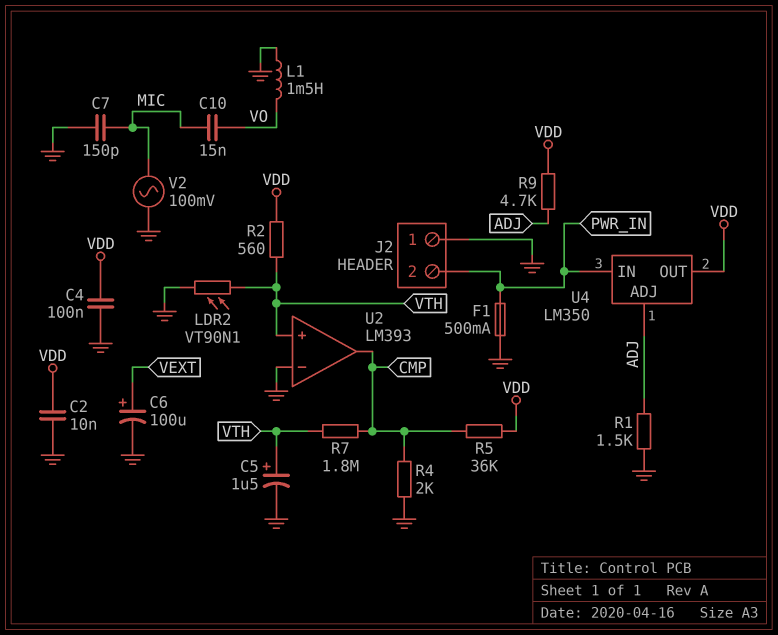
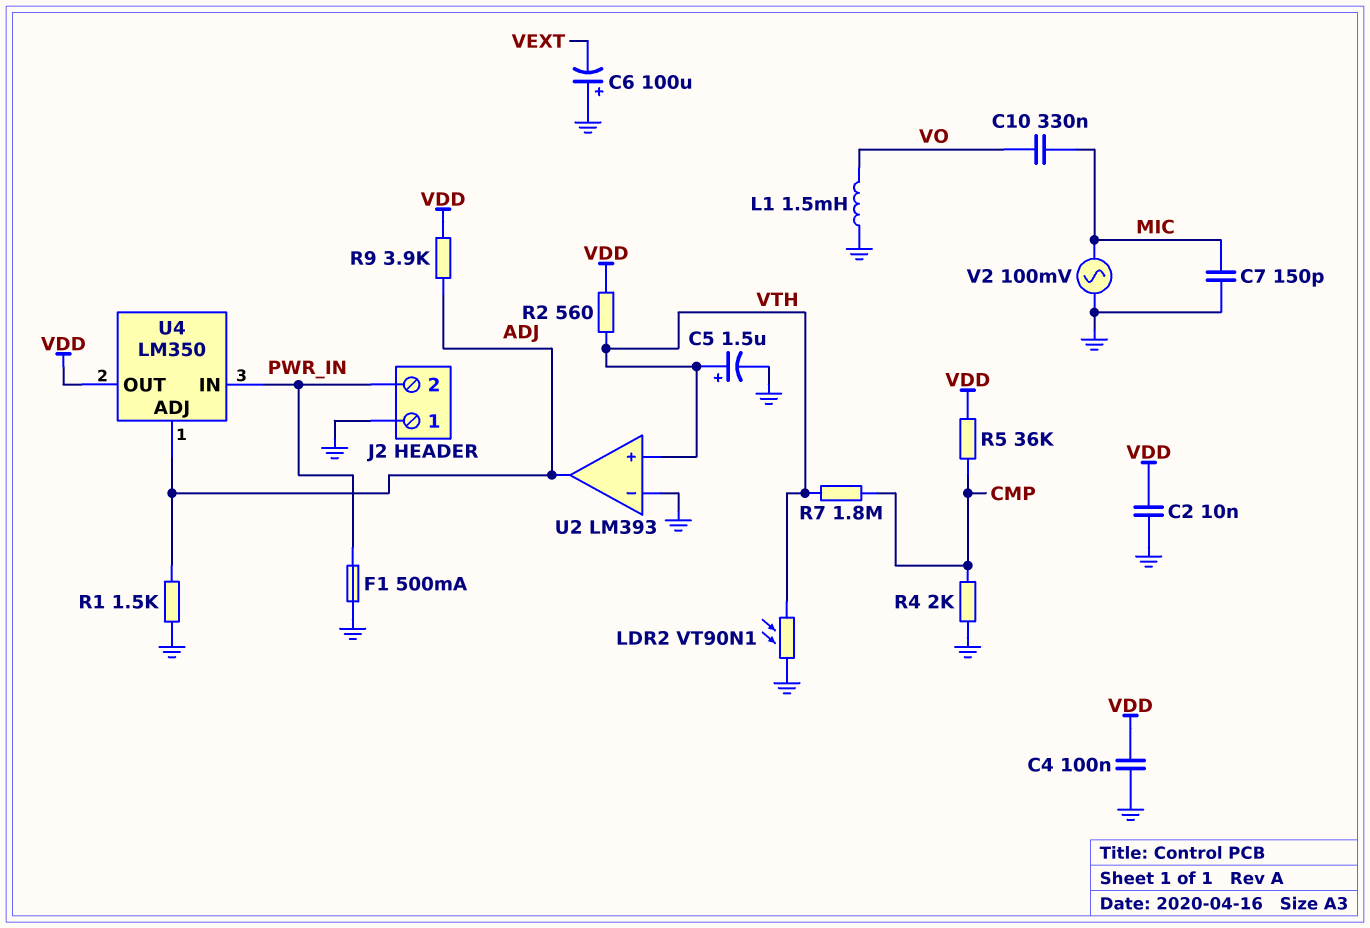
C6: 100uF (plus VEXT, minus GND) -> 100uF (plus GND, minus VEXT)
C10: 15nF (MIC, VO) -> 330nF (MIC, VO)
R9: 4.7k (ADJ, VDD) -> 3.9k (ADJ, VDD)
U2 pin out: CMP -> ADJ

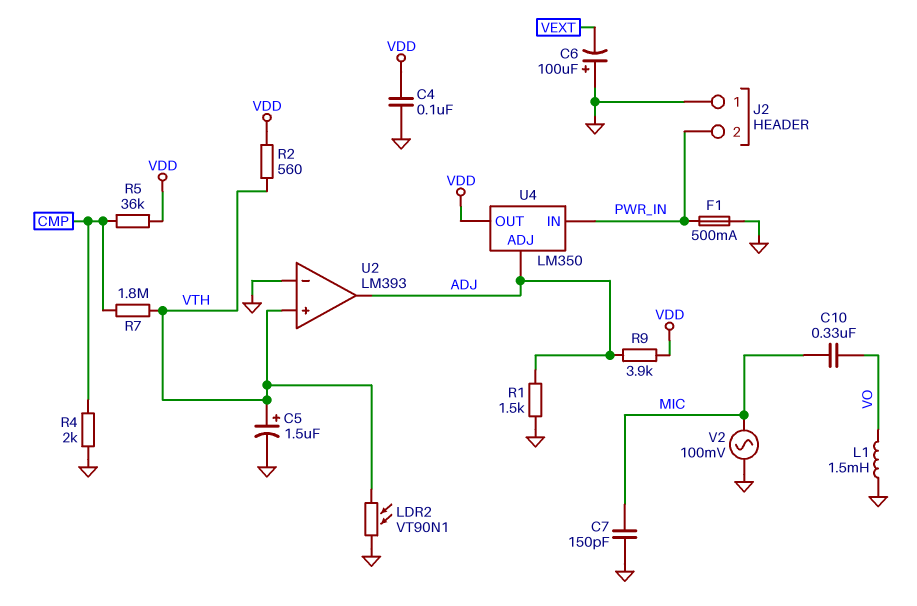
C2: 10nF (GND, VDD) -> none

